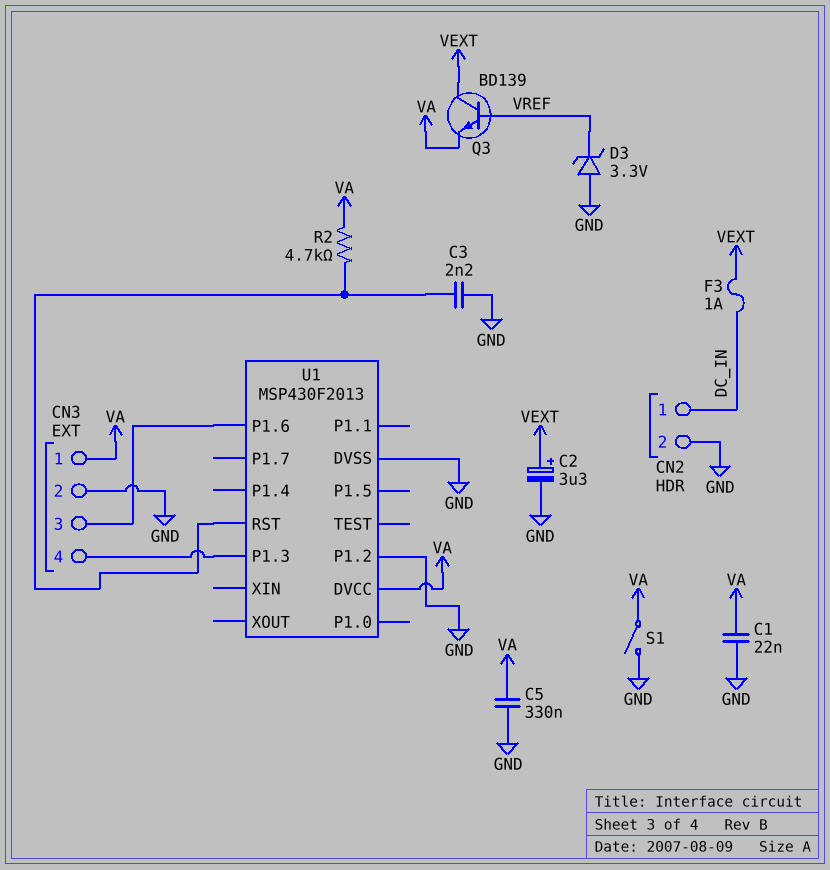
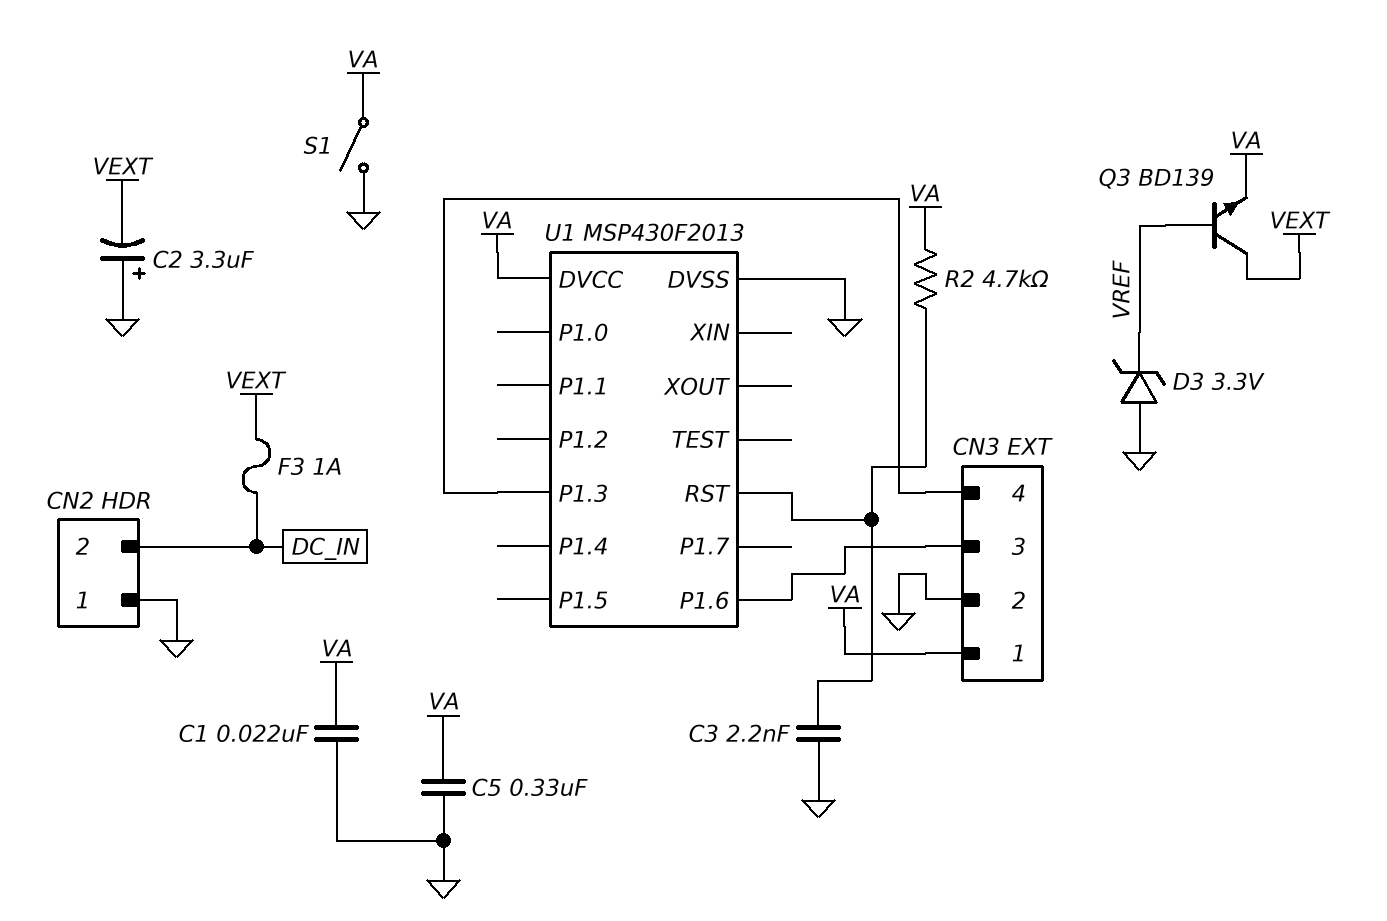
C2: 3.3uF (plus VEXT, minus GND) -> 3.3uF (plus GND, minus VEXT)
CN2 pin 1: DC_IN -> GND
CN2 pin 2: GND -> DC_IN
U1 pin P1.2: GND -> none

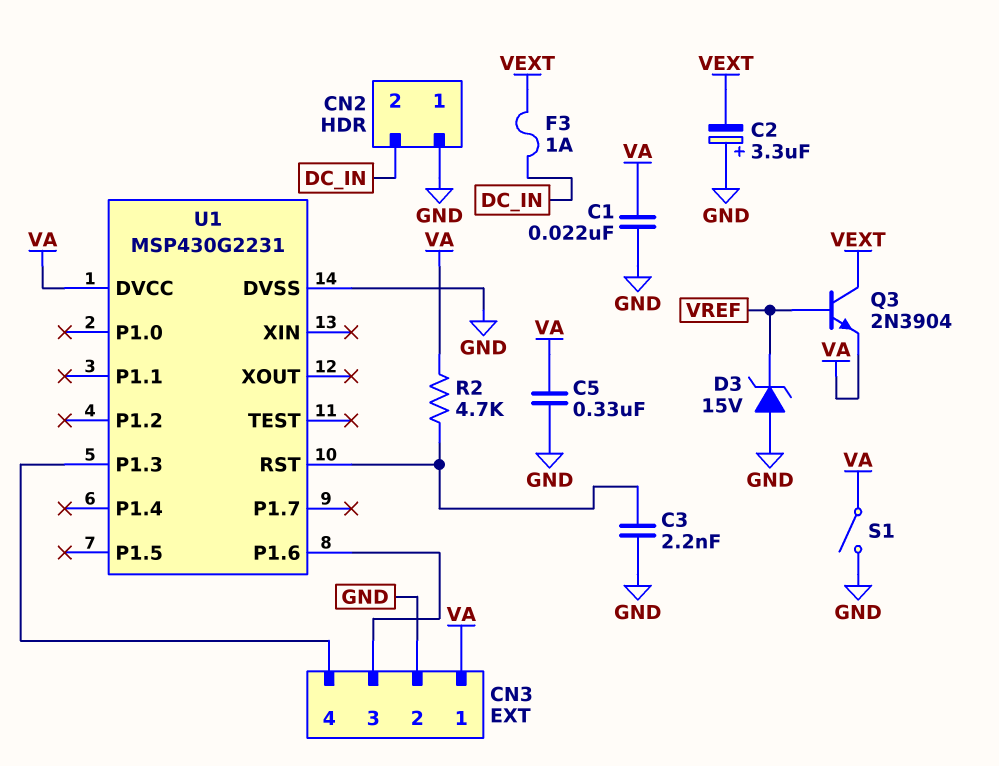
D3: zener 3.3V (A GND, K VREF) -> zener 15V (A GND, K VREF)
Q3: NPN BD139 (B VREF, C VEXT, E VA) -> NPN 2N3904 (B VREF, C VEXT, E VA)
U1: MSP430F2013 -> MSP430G2231

